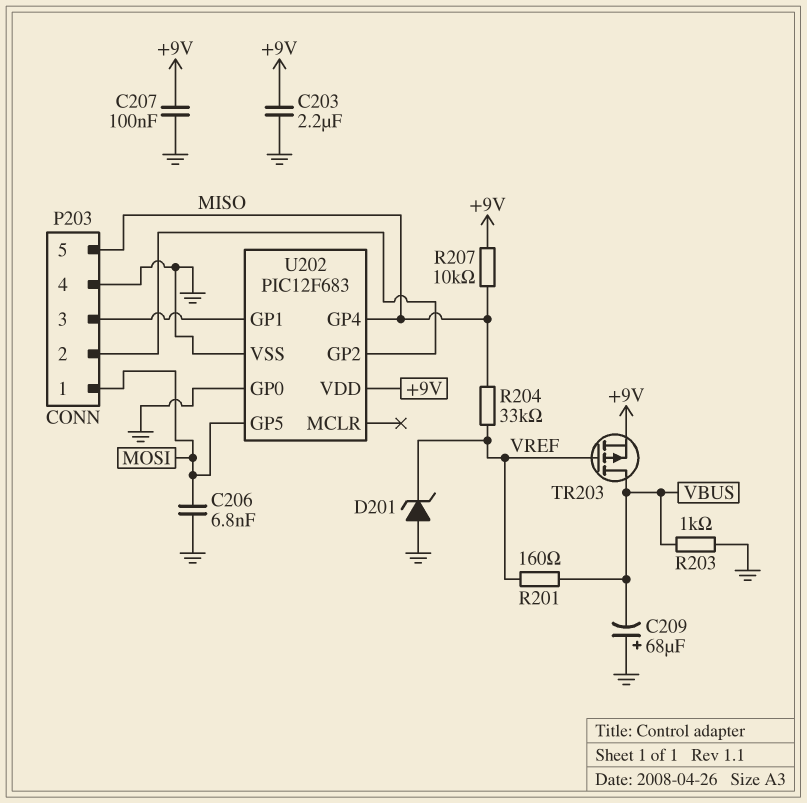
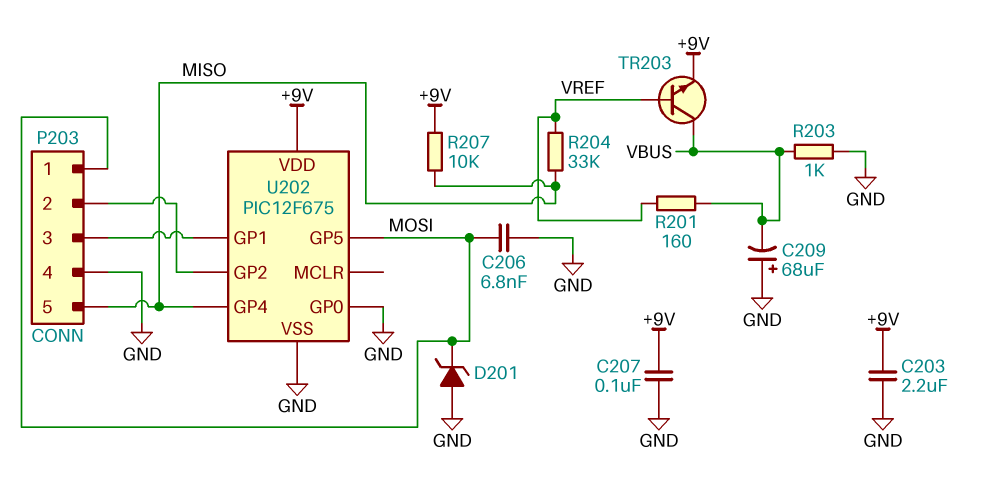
D201: zener (A GND, K VREF) -> zener (A GND, K MOSI)
TR203: PMOS (G VREF, D VBUS, S +9V) -> NPN (B VREF, C VBUS, E +9V)
U202: PIC12F683 -> PIC12F675

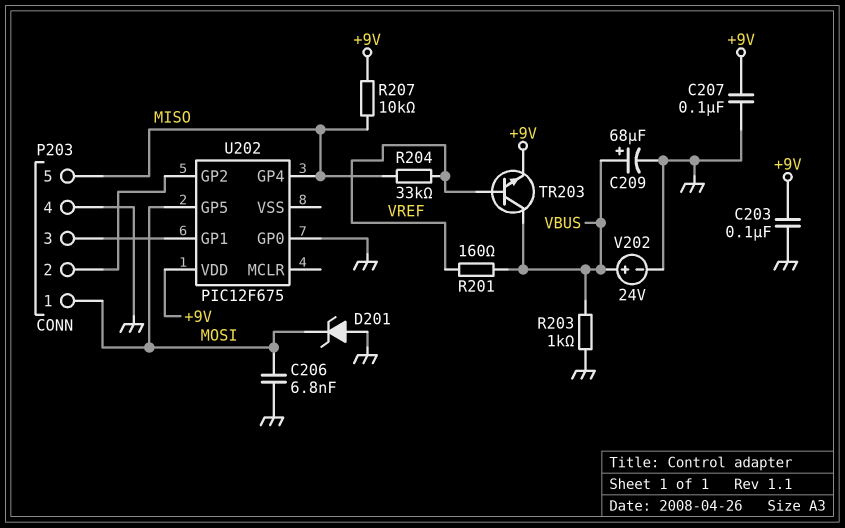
C203: 2.2uF (+9V, GND) -> 100nF (+9V, GND)
C209: 68uF (plus GND, minus VBUS) -> 68uF (plus VBUS, minus GND)
U202 pin VSS: GND -> none
V202: none -> 24V (plus VBUS, minus GND)

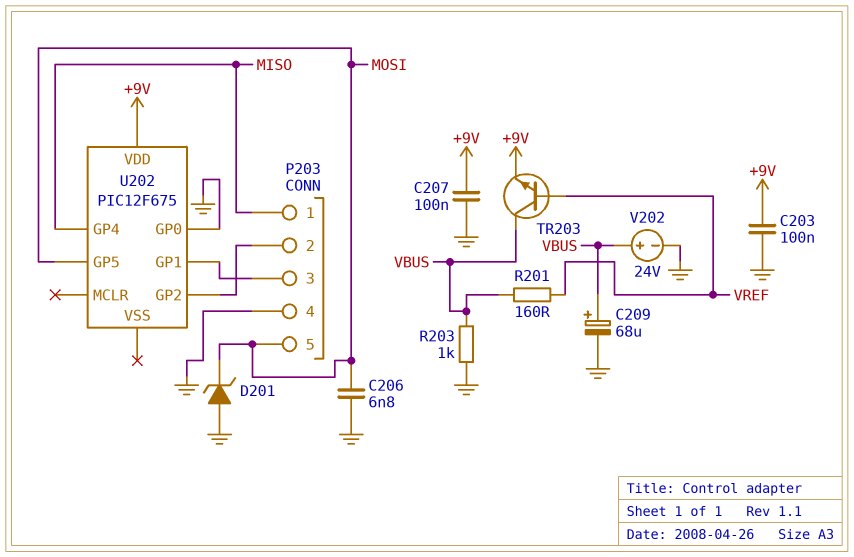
P203 pin 1: MOSI -> MISO
P203 pin 5: MISO -> MOSI
R204: 33k (MISO, VREF) -> none
R207: 10k (+9V, MISO) -> none

